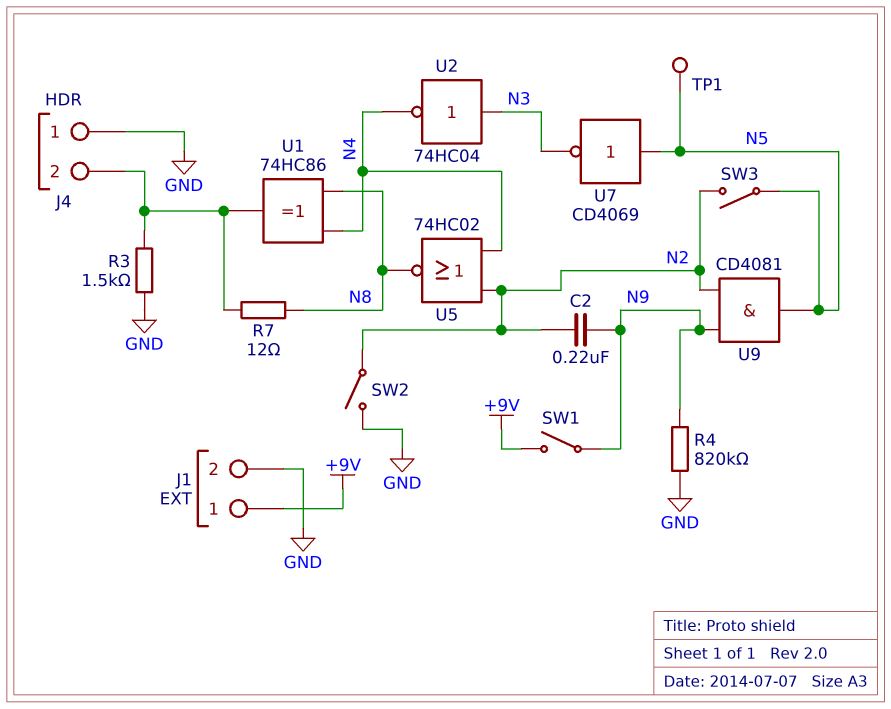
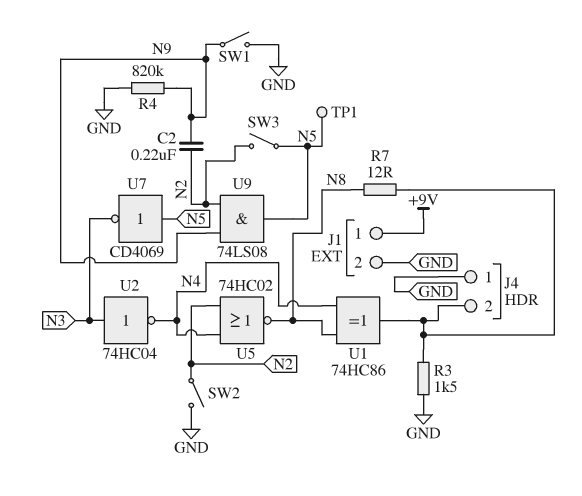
SW1: switch (+9V, N9) -> switch (GND, N9)
U9: AND CD4081 (in N2, in N9, out N5) -> AND 74LS08 (in N2, in N9, out N5)

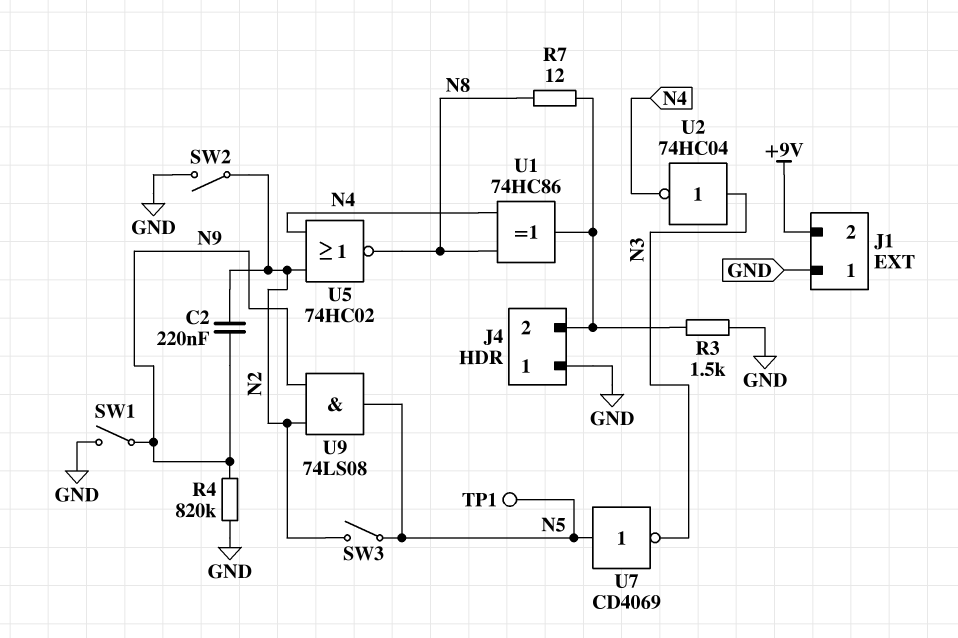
J1 pin 1: +9V -> GND
J1 pin 2: GND -> +9V

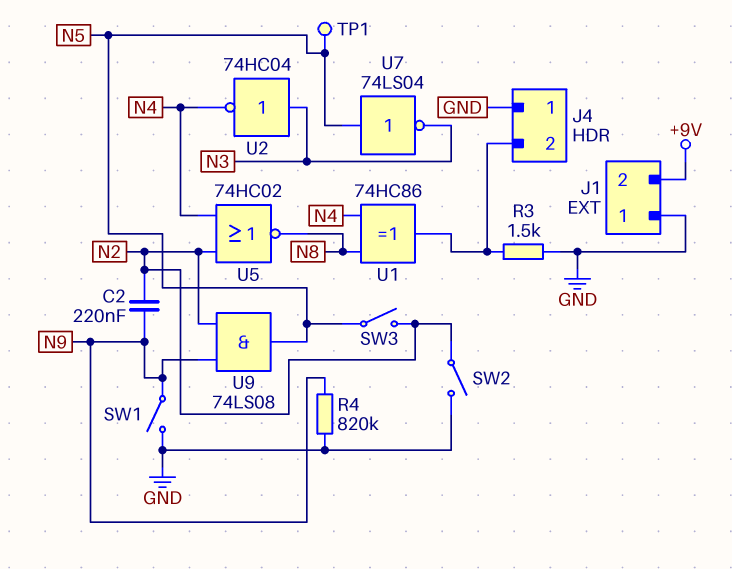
R7: 12 (J4/2, N8) -> none
U7: NOT CD4069 (in N5, out N3) -> NOT 74LS04 (in N5, out N3)

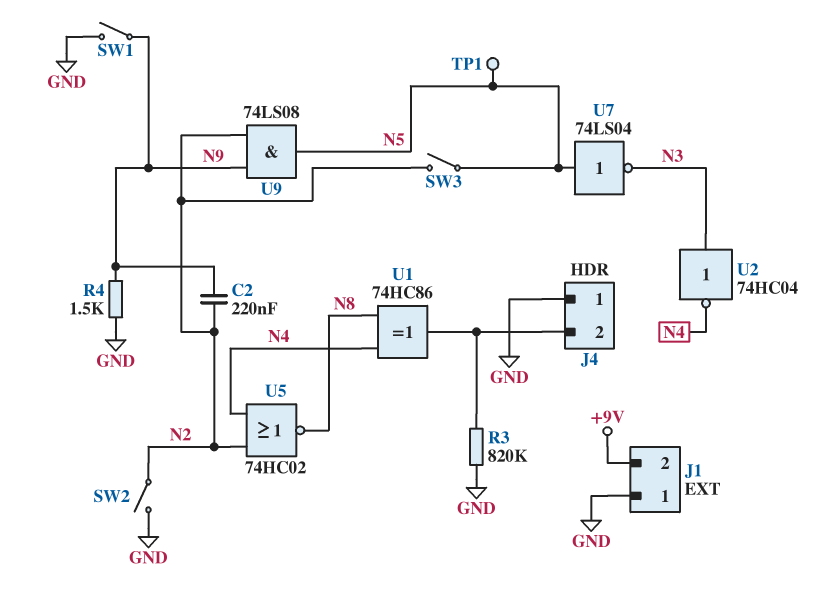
R3: 1.5k (GND, J4/2) -> 820k (GND, J4/2)
R4: 820k (GND, N9) -> 1.5k (GND, N9)

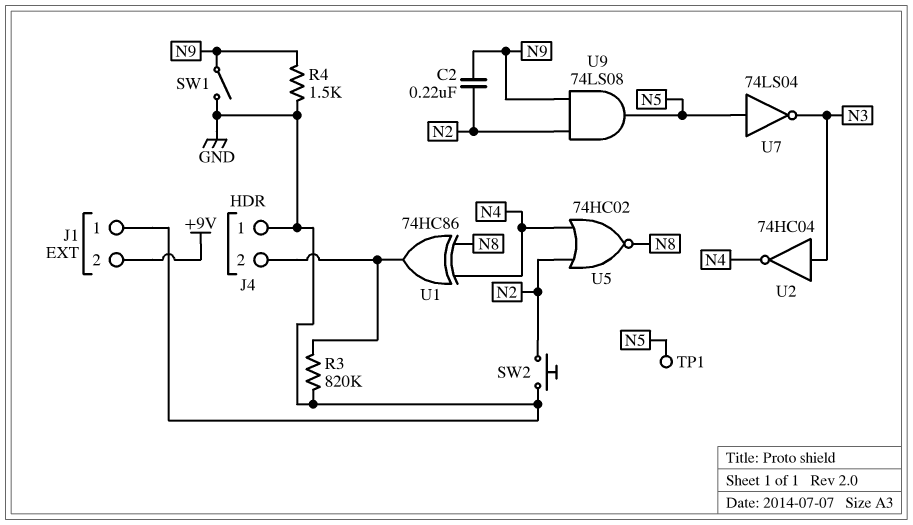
SW2: switch (GND, N2) -> button (GND, N2)
SW3: switch (N2, N5) -> none

